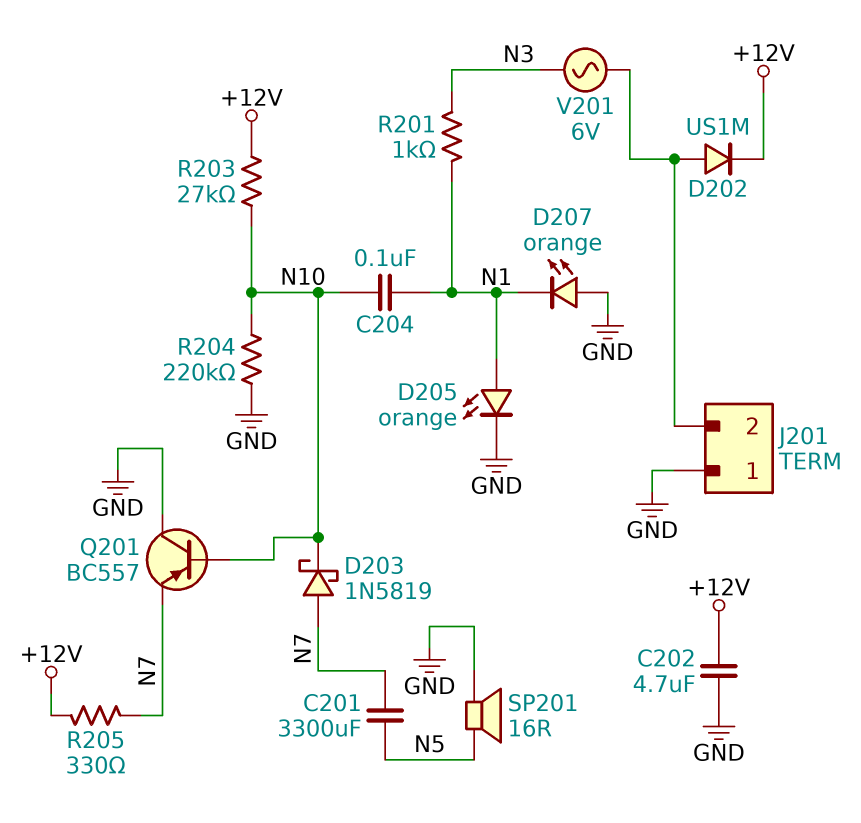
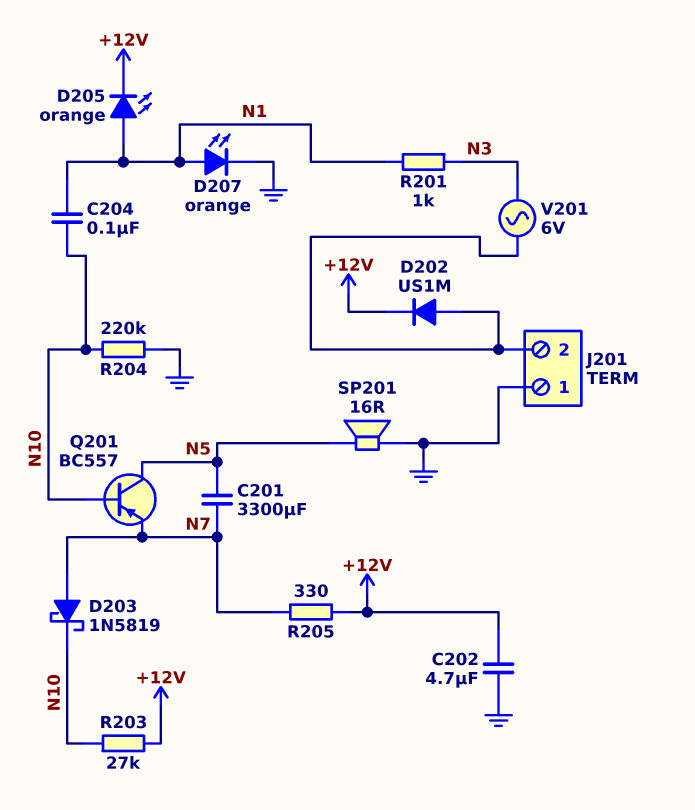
D205: LED orange (A N1, K GND) -> LED orange (A N1, K +12V)
D207: LED orange (A GND, K N1) -> LED orange (A N1, K GND)
Q201: PNP BC557 (B N10, C GND, E N7) -> PNP BC557 (B N10, C N5, E N7)

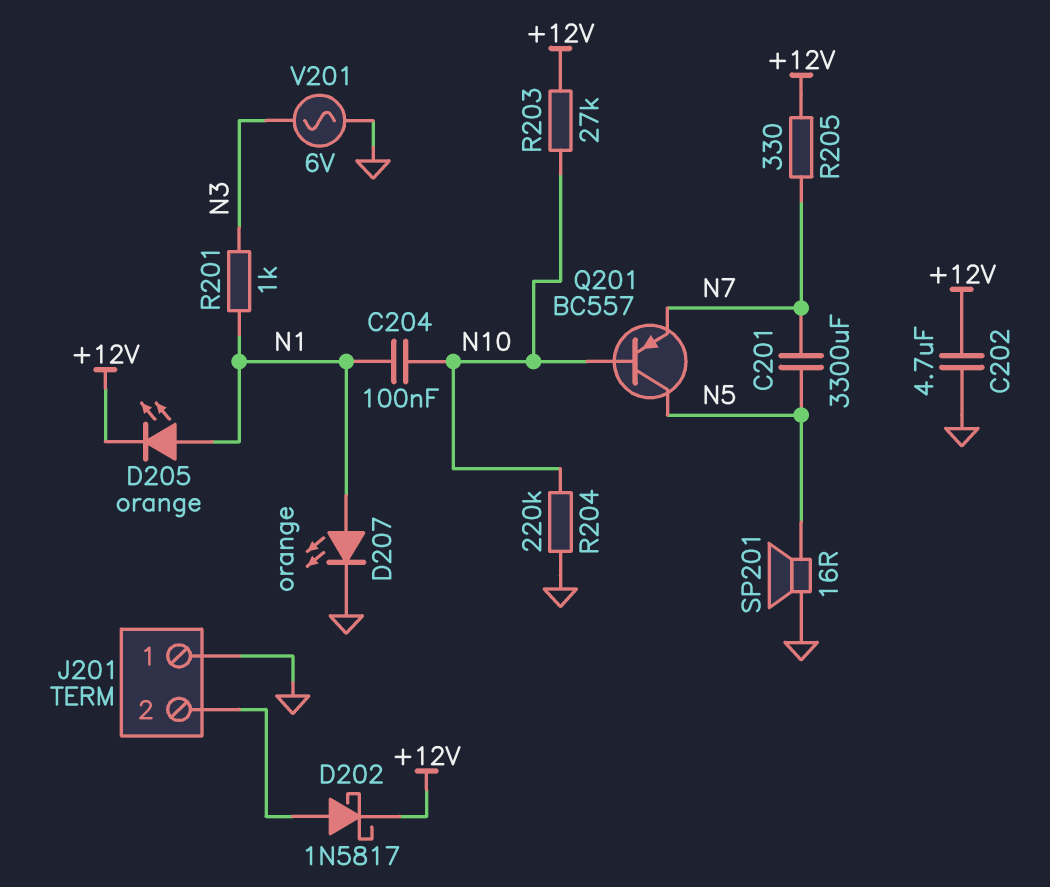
D202: diode US1M (A J201/2, K +12V) -> schottky 1N5817 (A J201/2, K +12V)
D203: schottky 1N5819 (A N7, K N10) -> none
V201: AC 6V (J201/2, N3) -> AC 6V (GND, N3)

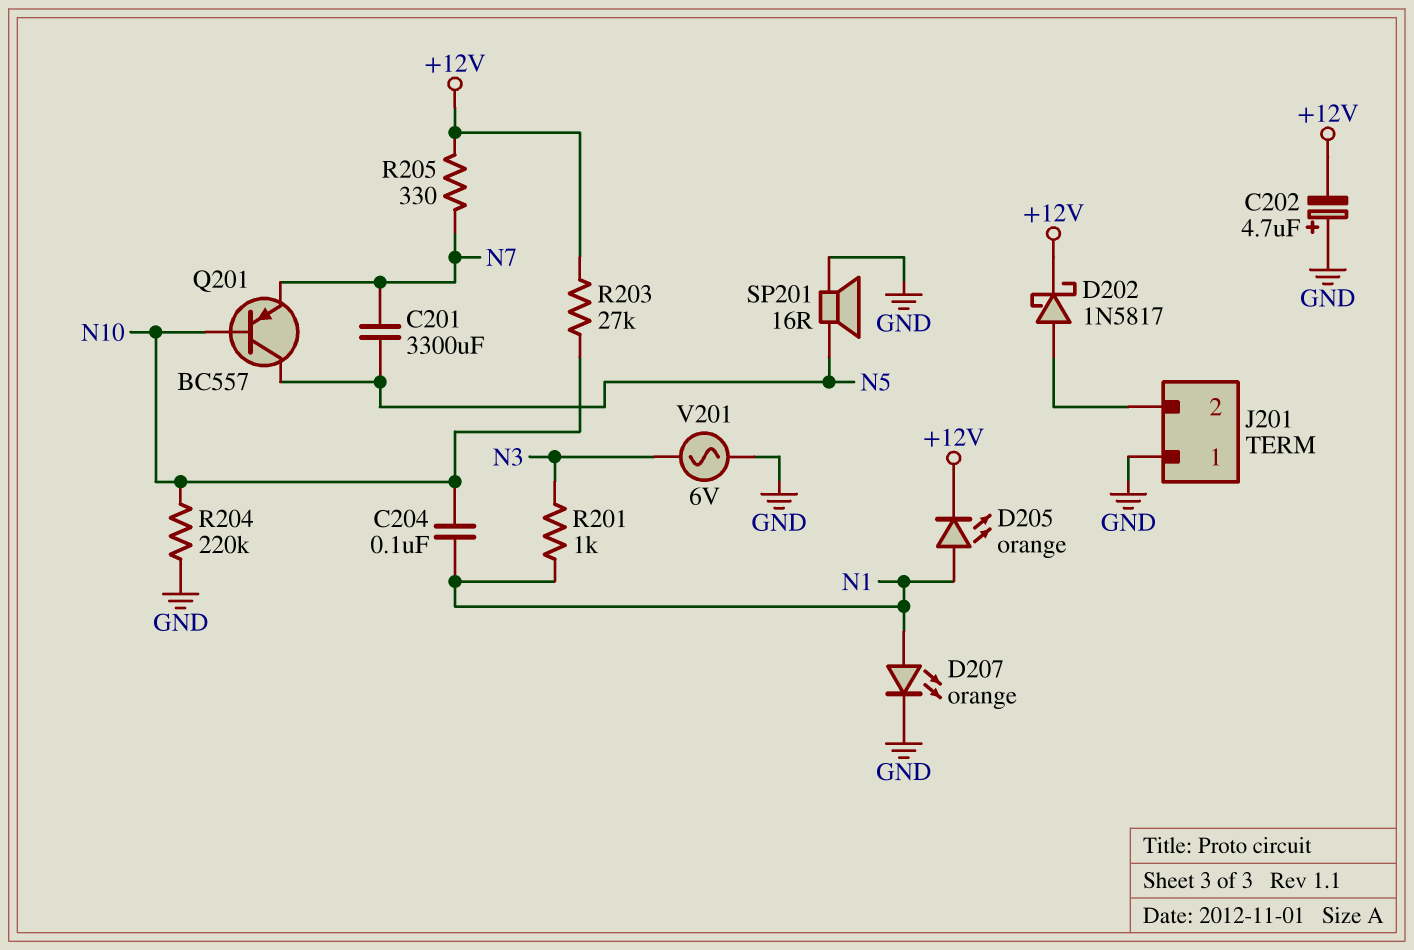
C202: 4.7uF (+12V, GND) -> 4.7uF (plus GND, minus +12V)

